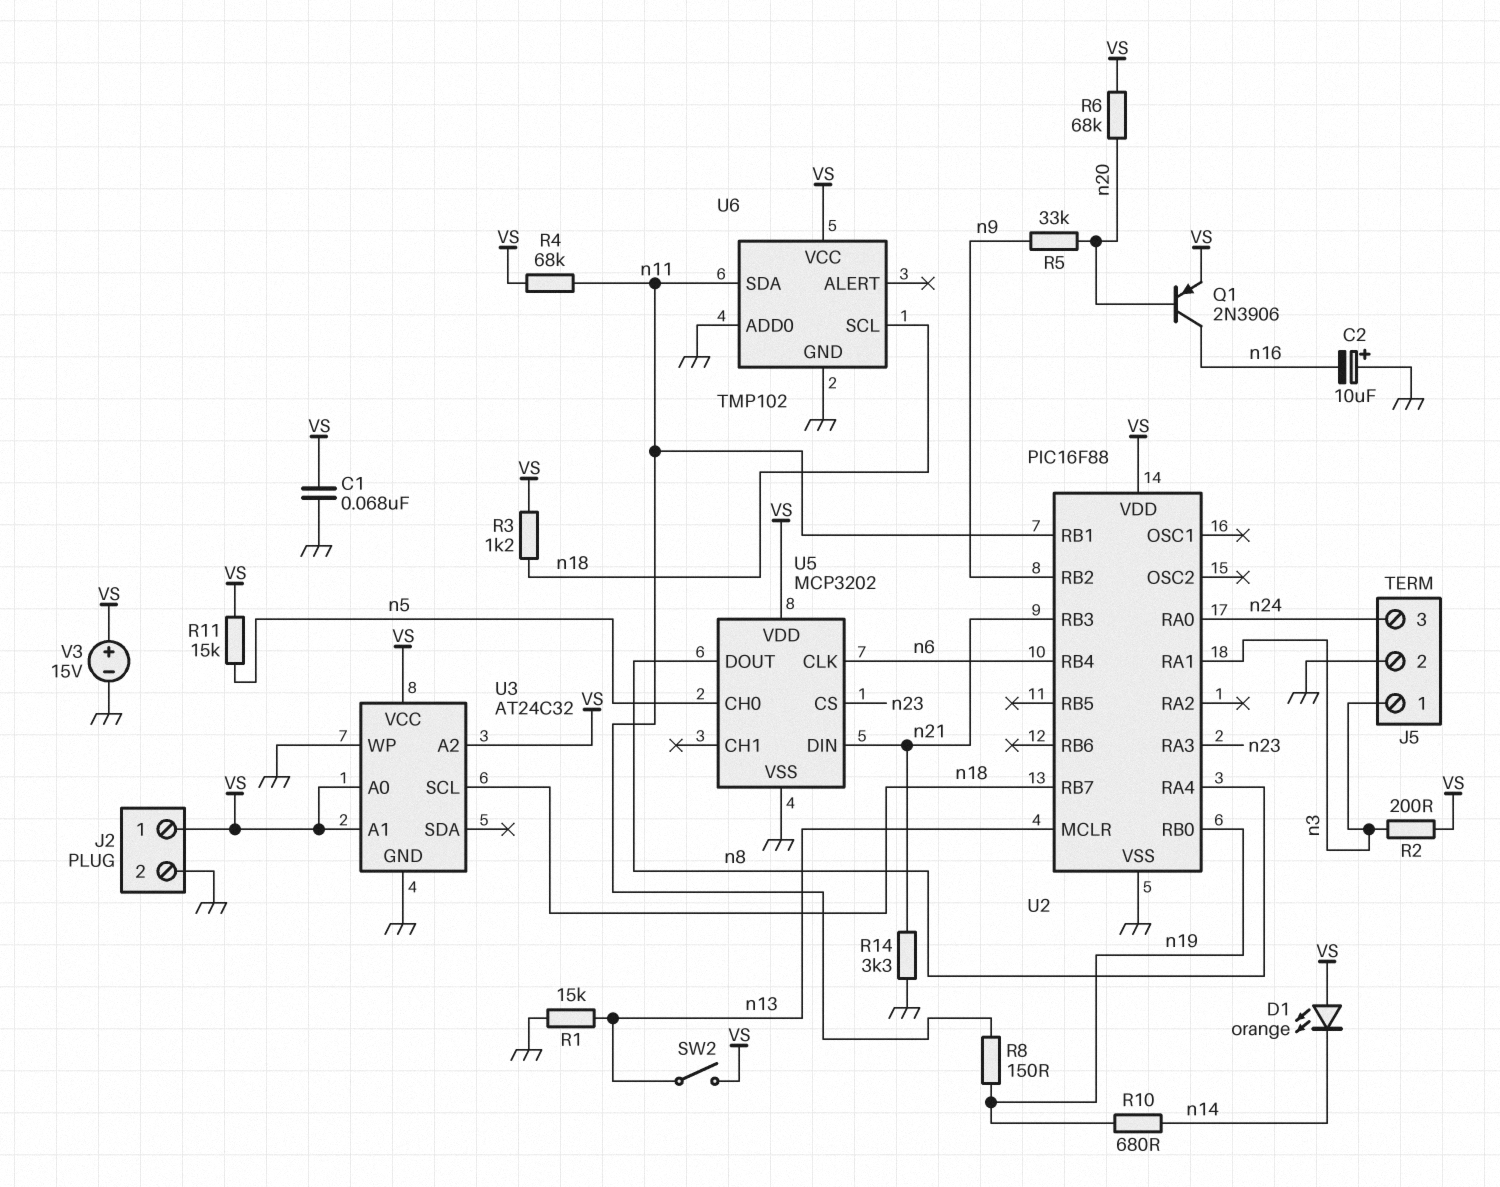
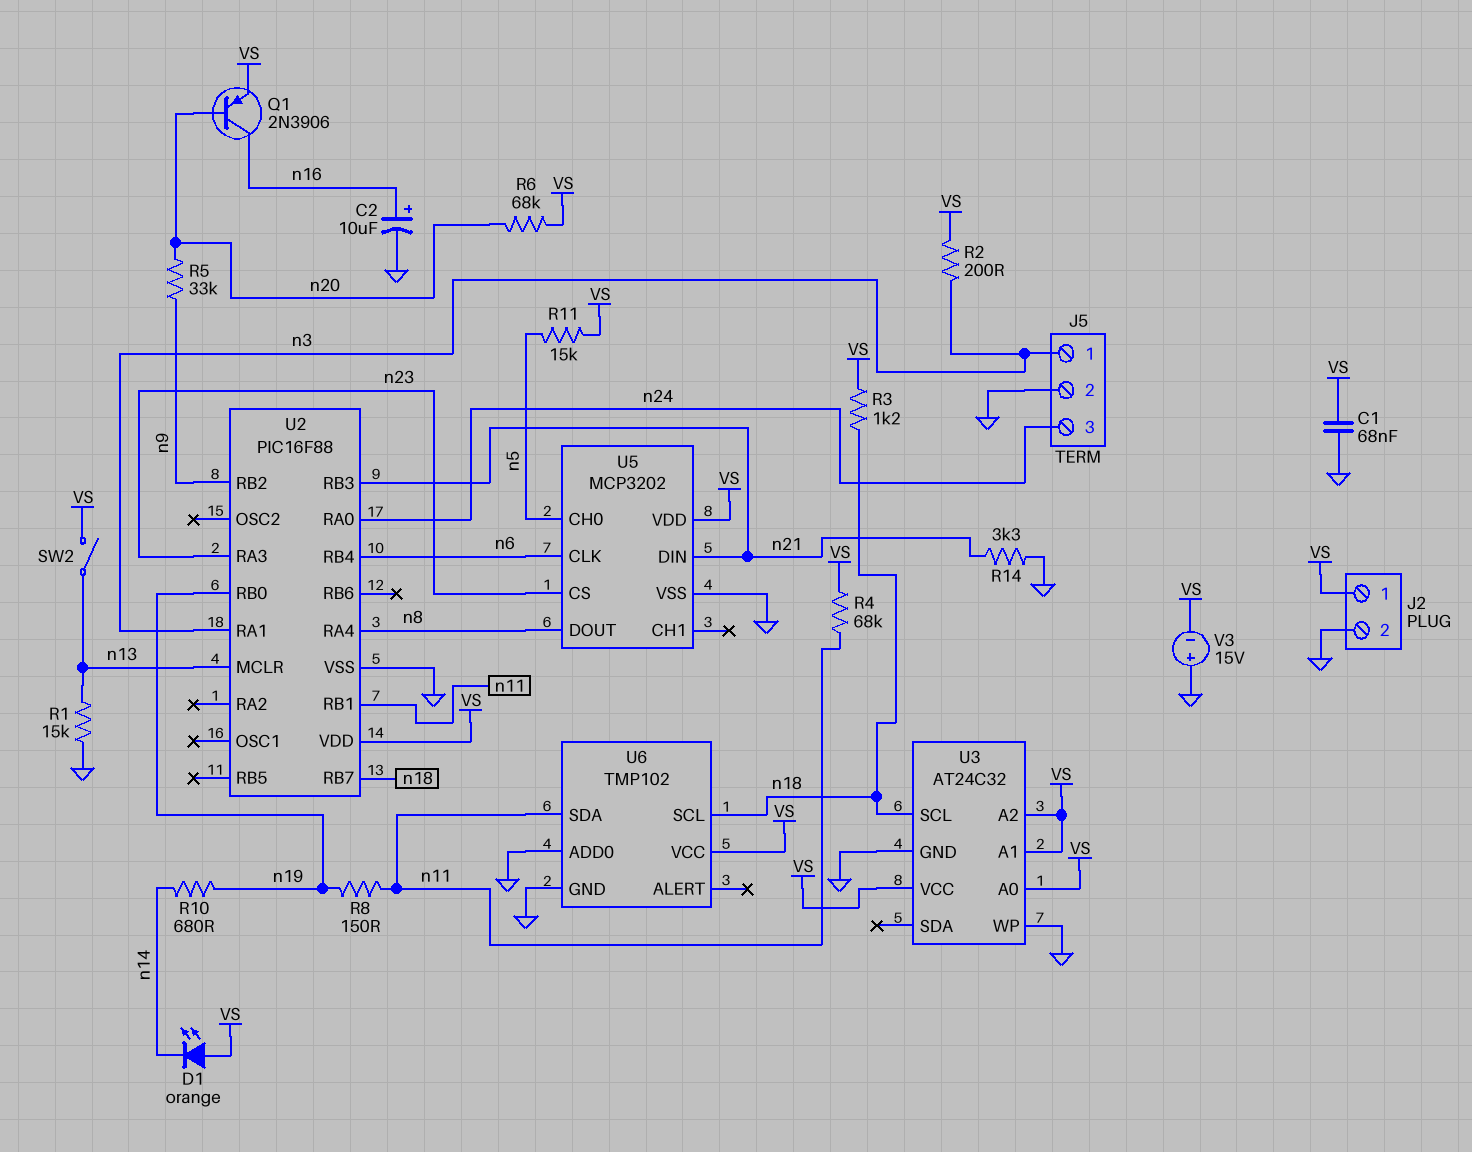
C2: 10uF (plus GND, minus n16) -> 10uF (plus n16, minus GND)
V3: 15V (plus VS, minus GND) -> 15V (plus GND, minus VS)

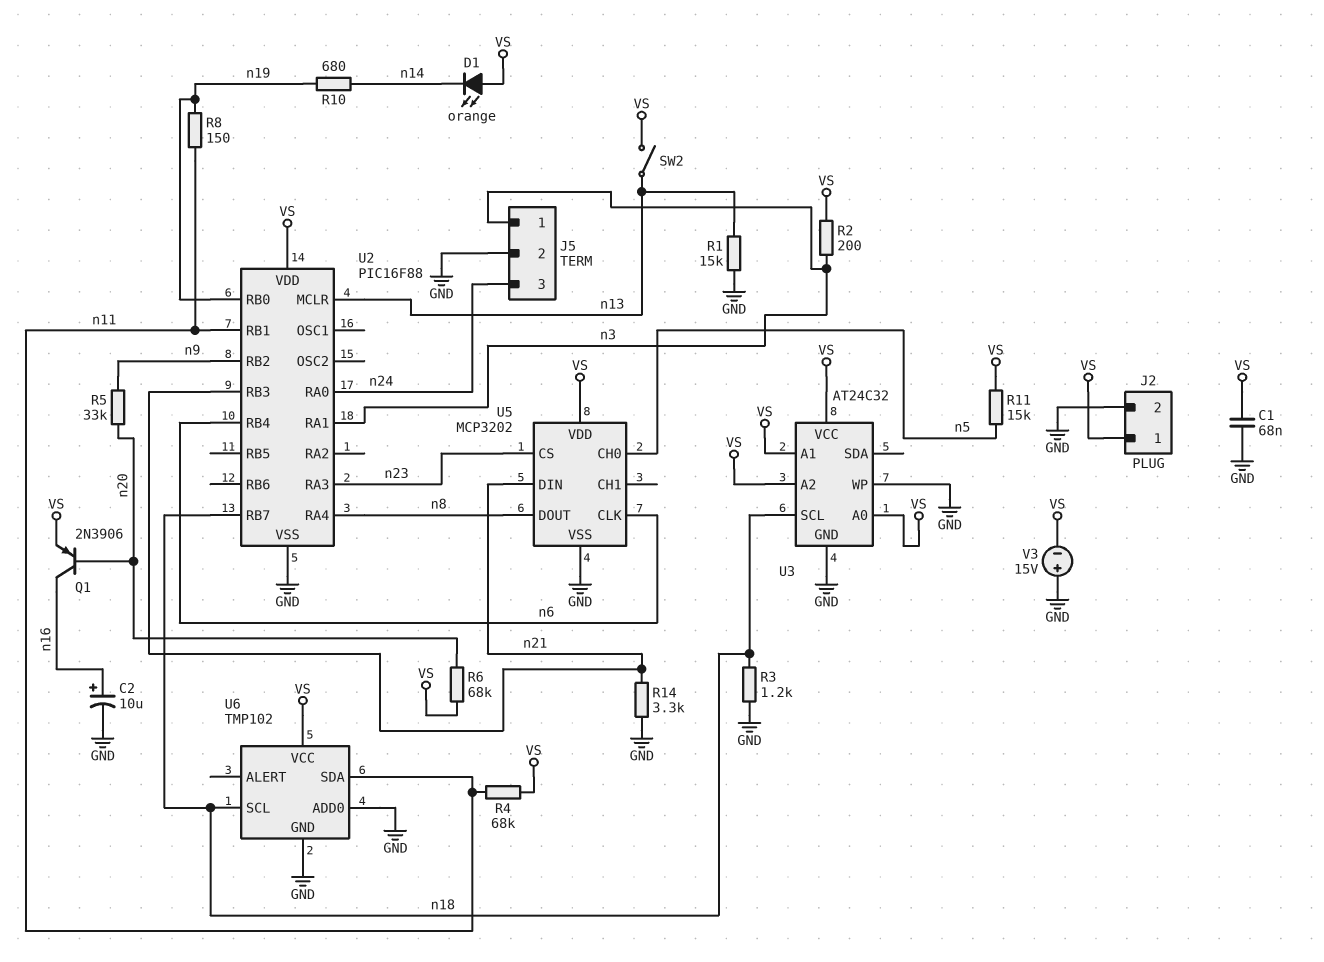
R3: 1.2k (VS, n18) -> 1.2k (GND, n18)

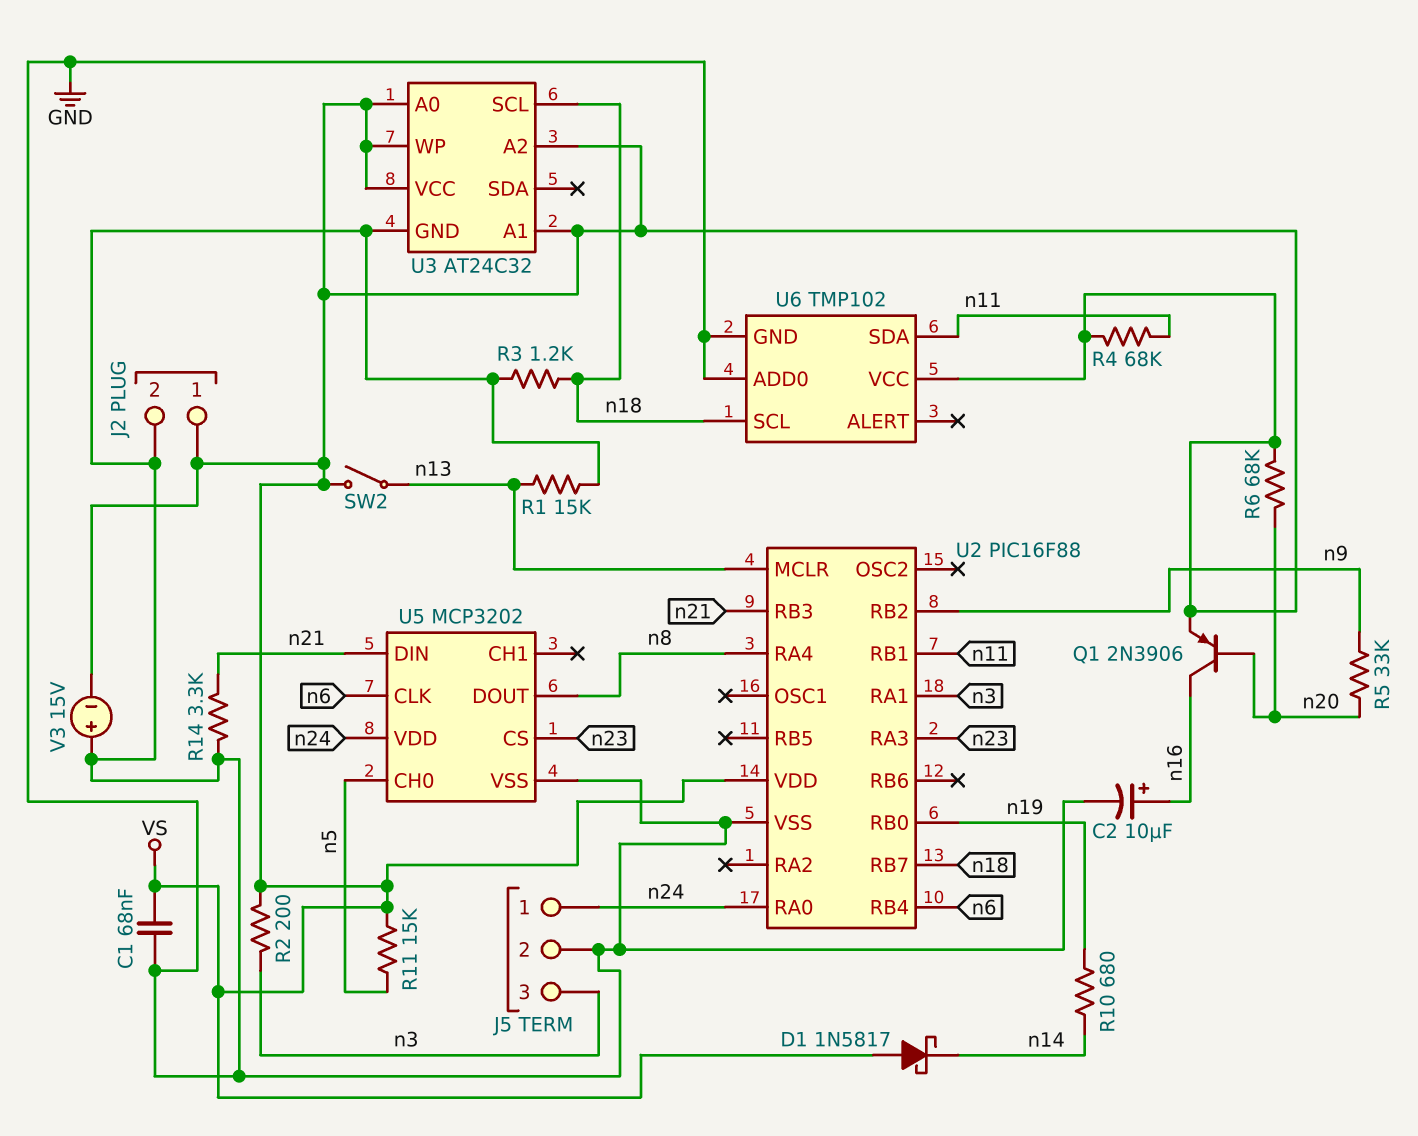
D1: LED orange (A VS, K n14) -> schottky 1N5817 (A VS, K n14)
J5 pin 1: n3 -> n24
J5 pin 3: n24 -> n3
R8: 150 (n11, n19) -> none
U3 pin WP: GND -> VS
U5 pin VDD: VS -> n24

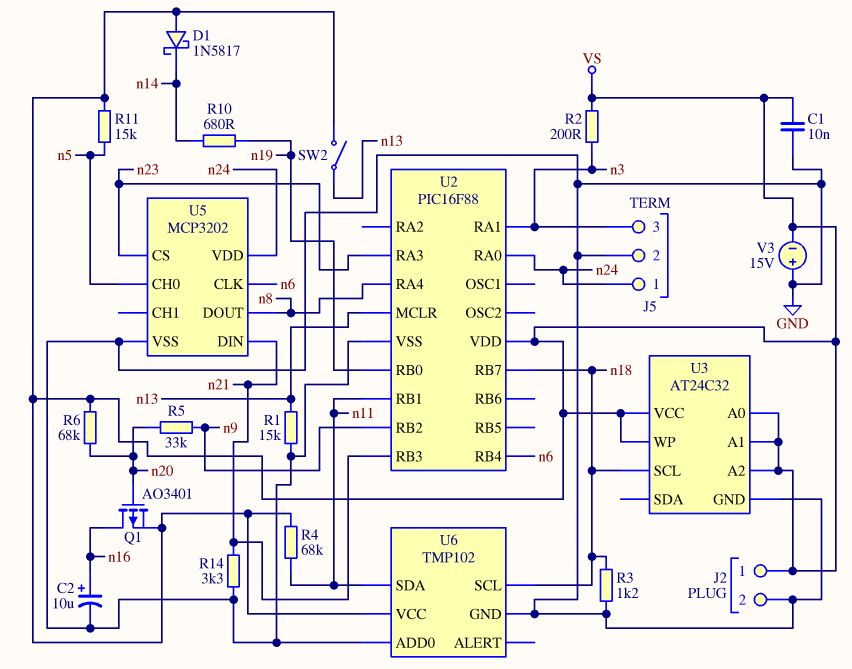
C1: 68nF (GND, VS) -> 10nF (GND, VS)
Q1: PNP 2N3906 (B n20, C n16, E VS) -> PMOS AO3401 (G n20, D n16, S VS)

